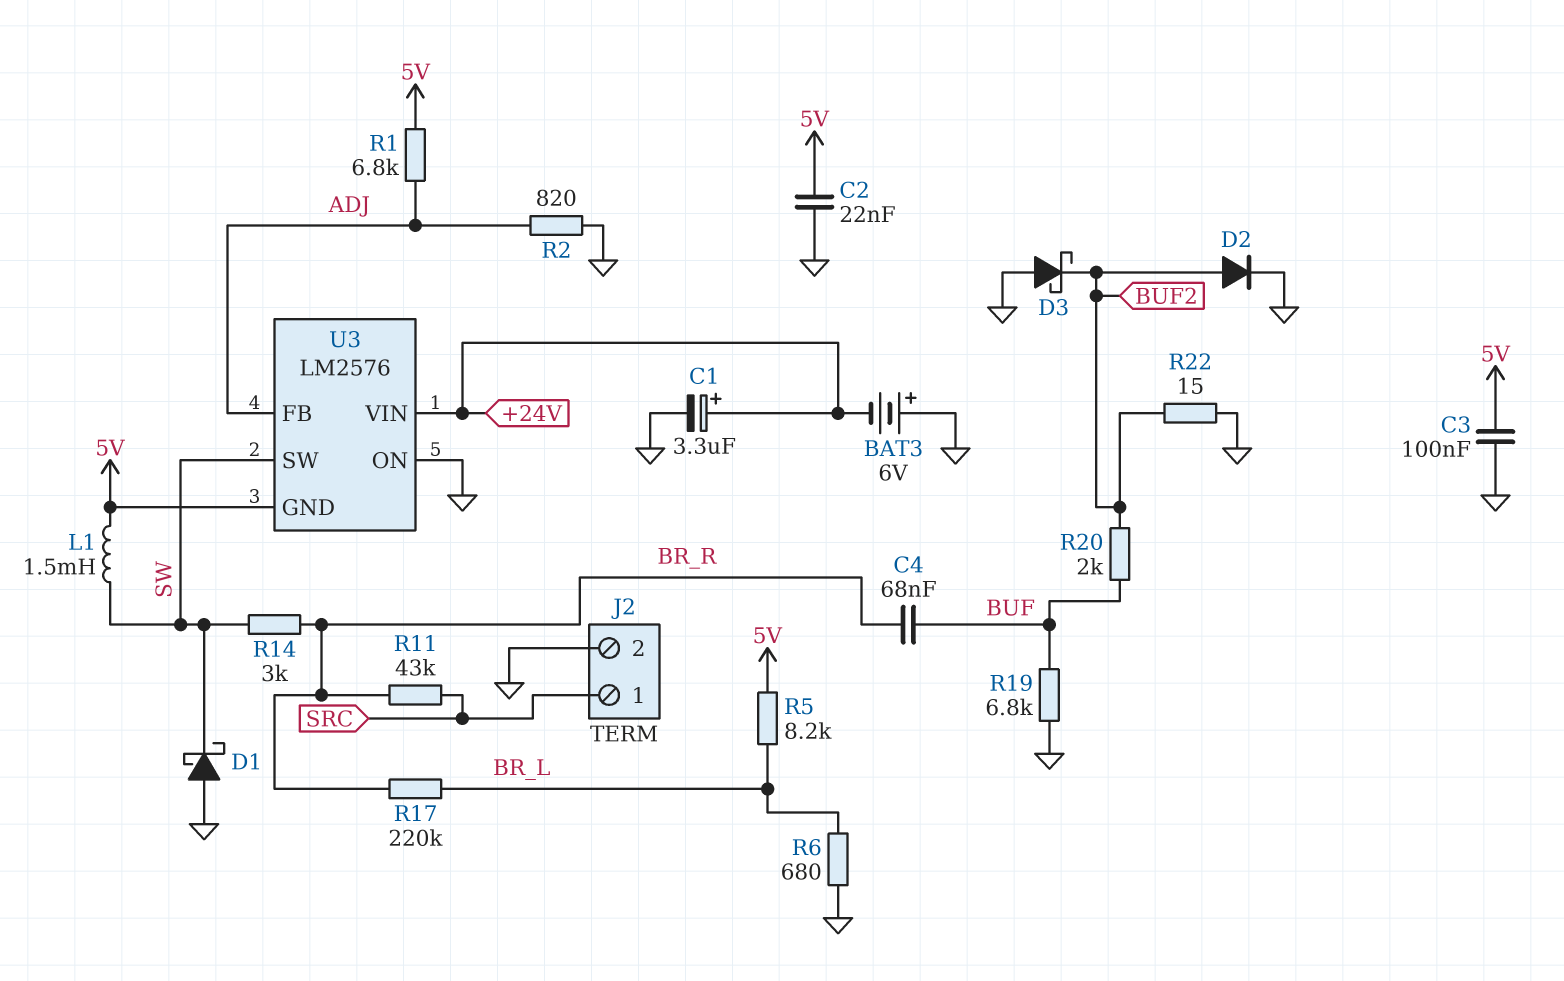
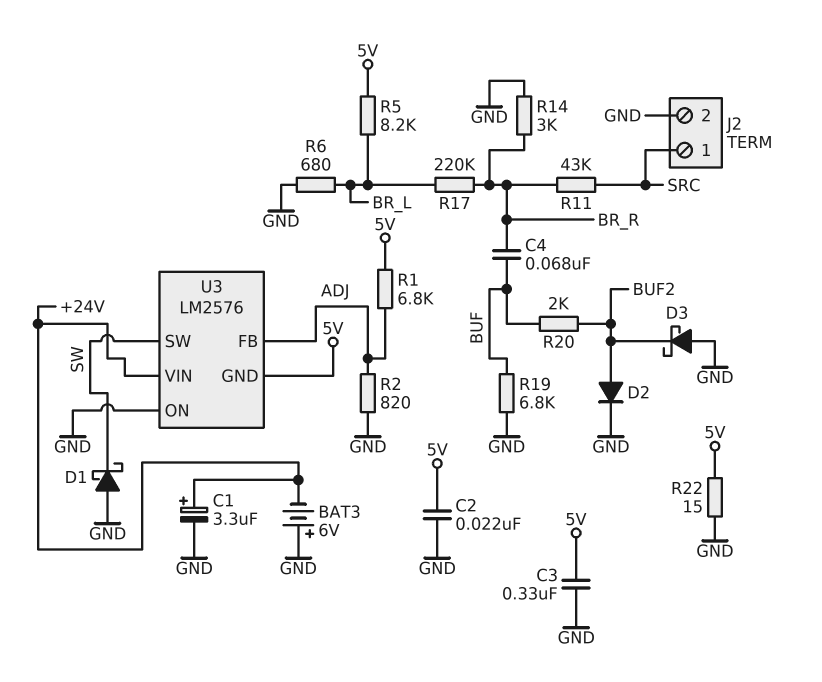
C3: 100nF (5V, GND) -> 330nF (5V, GND)
L1: 1.5mH (5V, SW) -> none
R14: 3k (BR_R, SW) -> 3k (BR_R, GND)
R22: 15 (BUF2, GND) -> 15 (5V, GND)

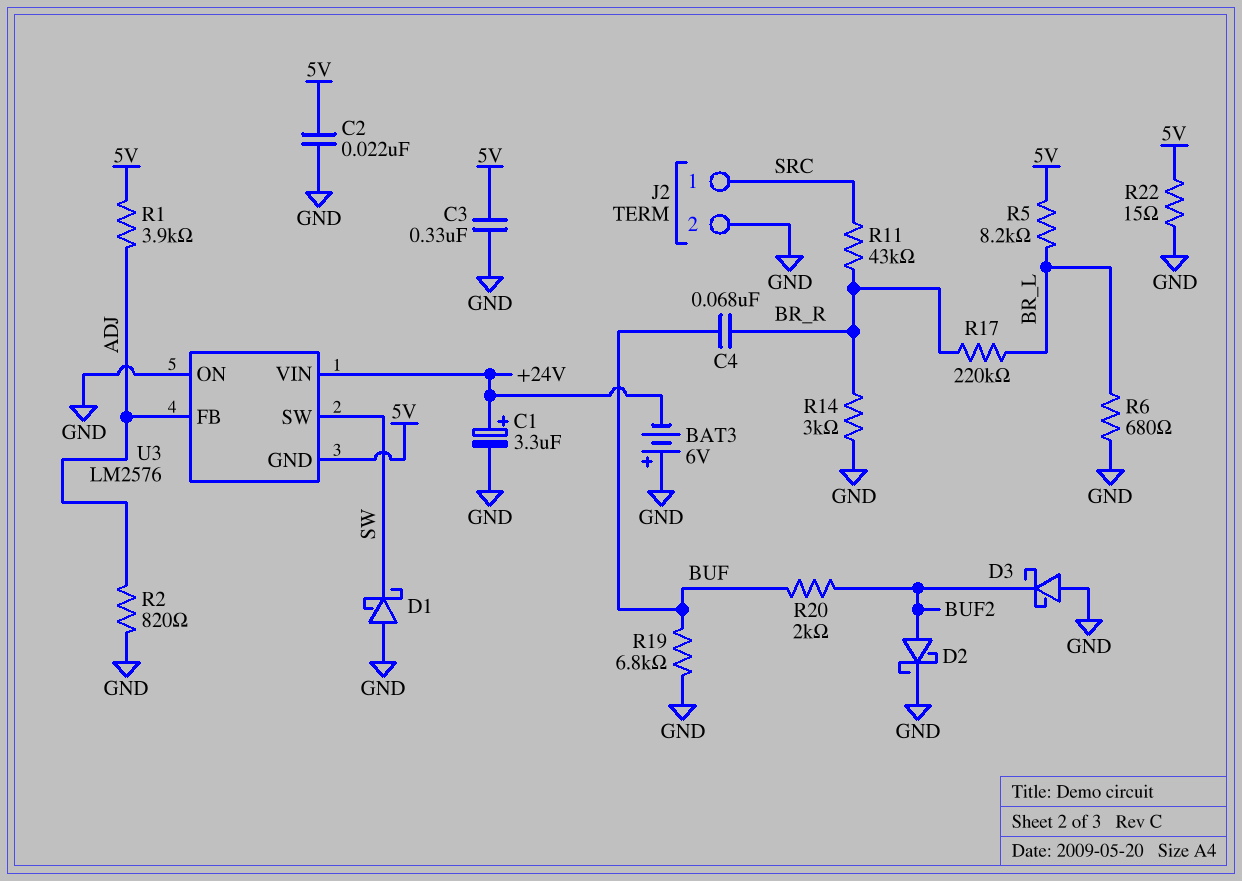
D2: diode (A BUF2, K GND) -> schottky (A BUF2, K GND)
R1: 6.8k (5V, ADJ) -> 3.9k (5V, ADJ)

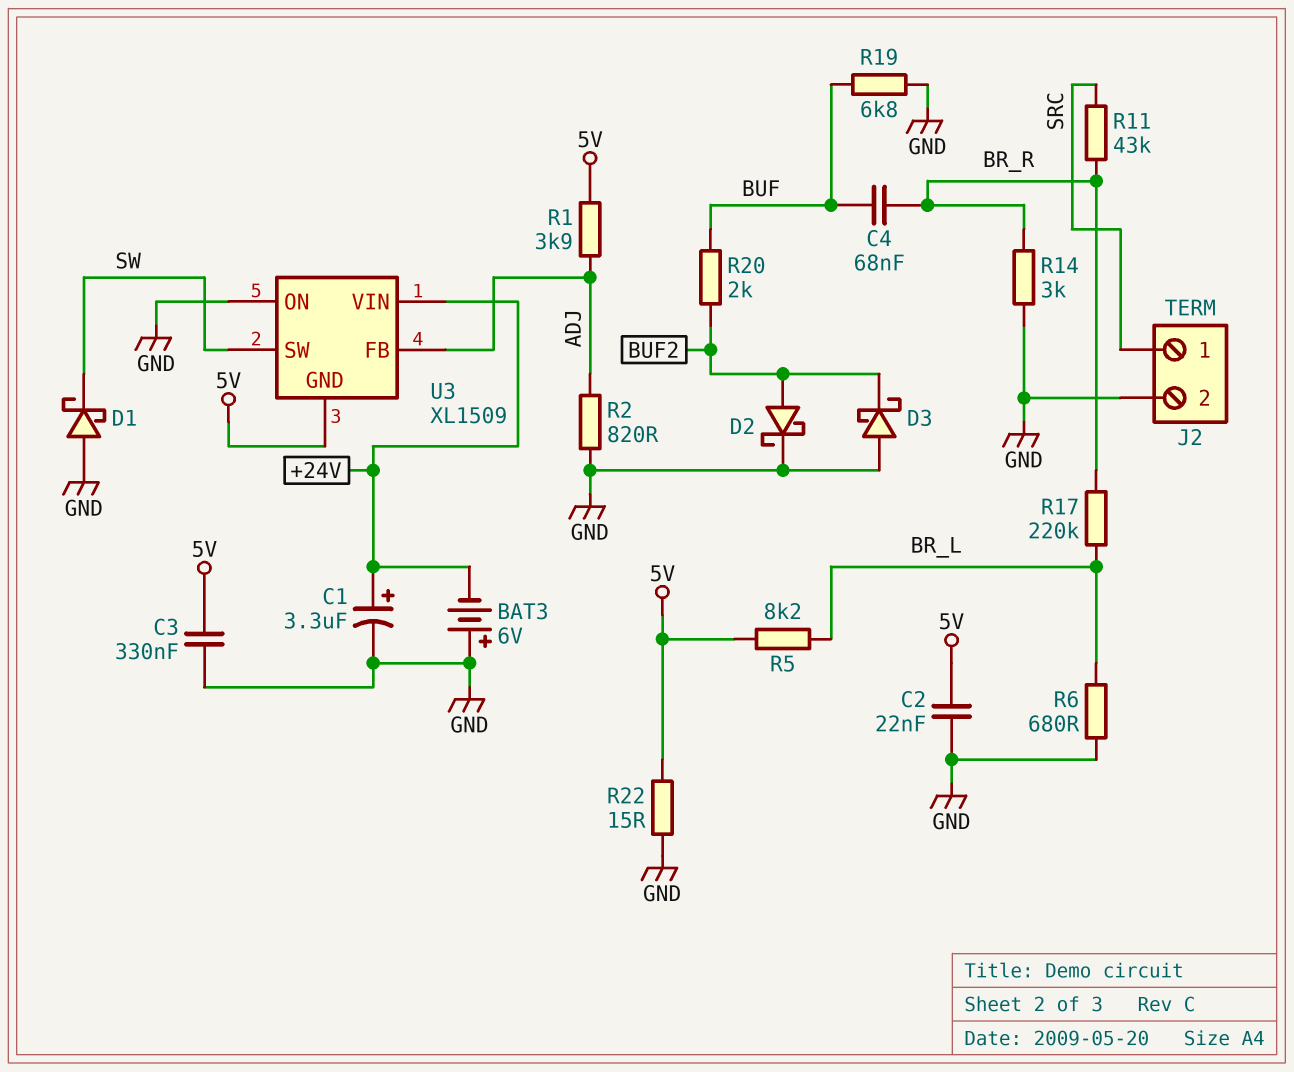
U3: LM2576 -> XL1509

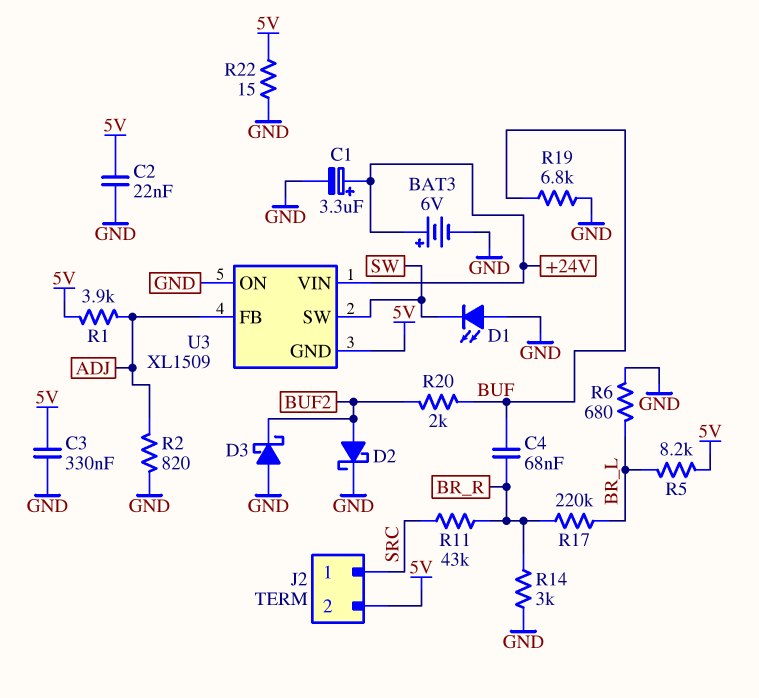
BAT3: 6V (plus GND, minus +24V) -> 6V (plus +24V, minus GND)
D1: schottky (A GND, K SW) -> LED (A GND, K SW)
J2 pin 2: GND -> 5V

